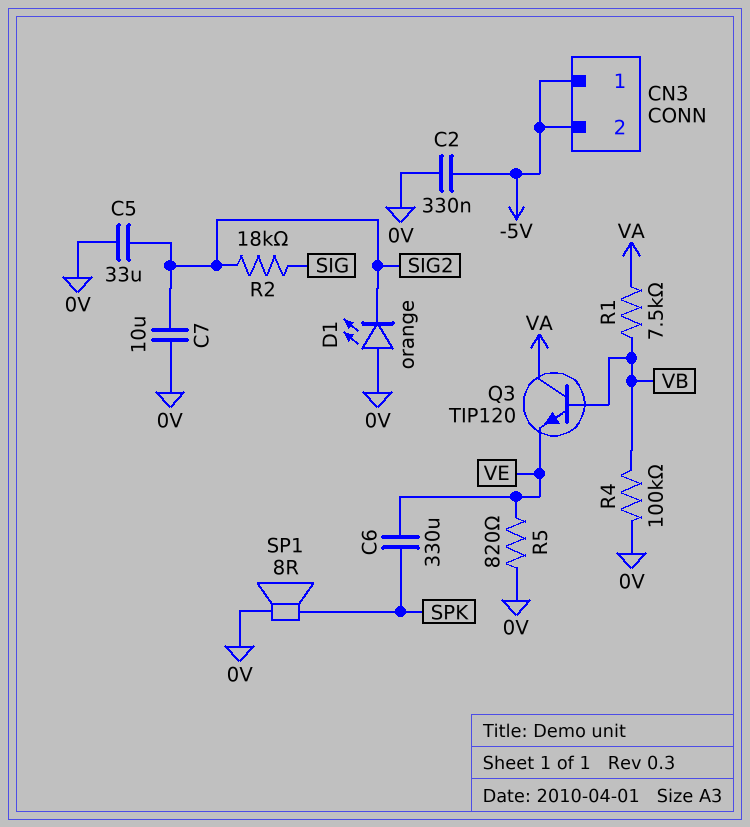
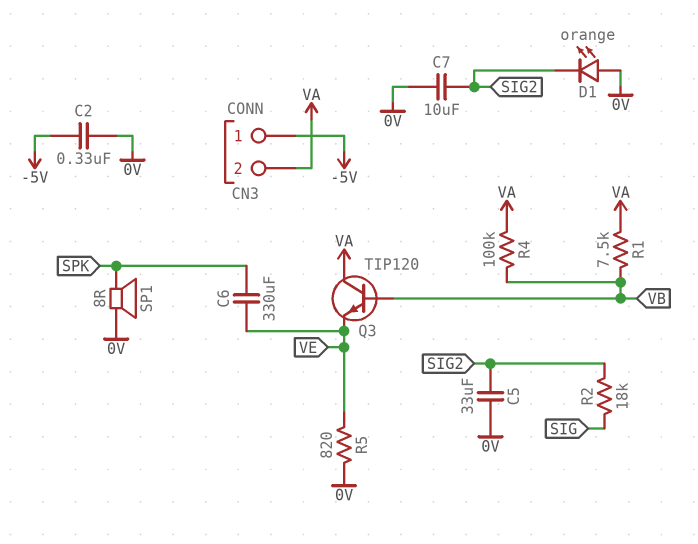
CN3 pin 2: -5V -> VA
R4: 100k (0V, VB) -> 100k (VA, VB)

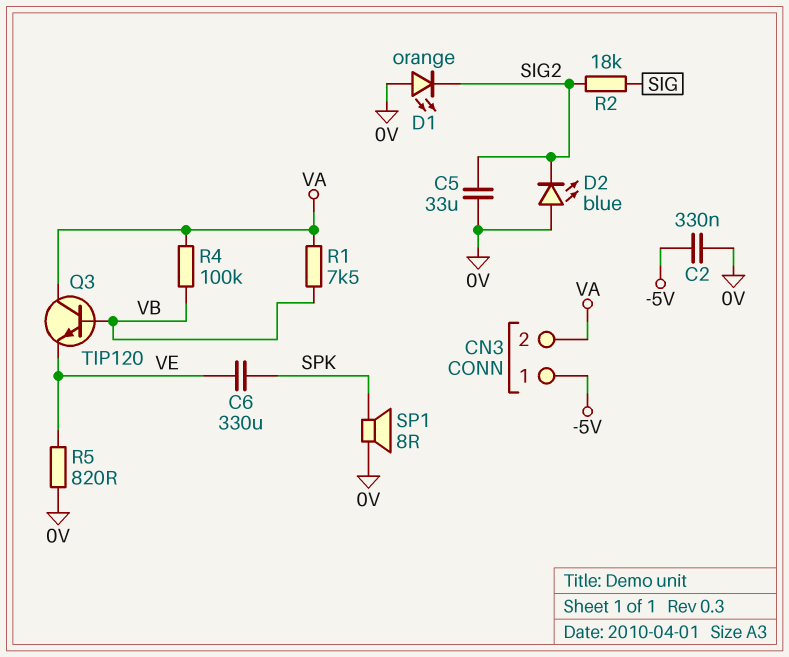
C7: 10uF (0V, SIG2) -> none
D2: none -> LED blue (A 0V, K SIG2)

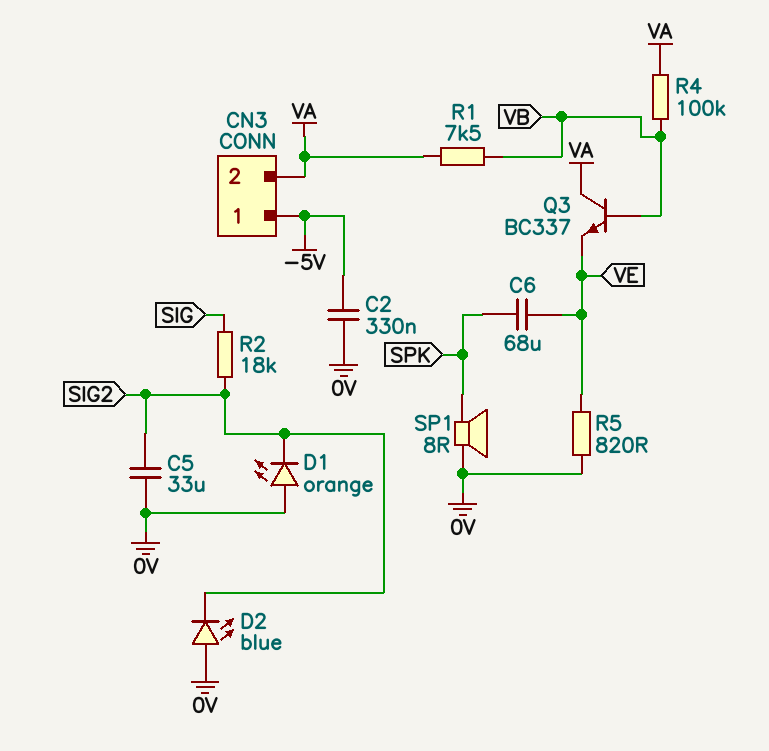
C6: 330uF (SPK, VE) -> 68uF (SPK, VE)
Q3: NPN TIP120 (B VB, C VA, E VE) -> NPN BC337 (B VB, C VA, E VE)

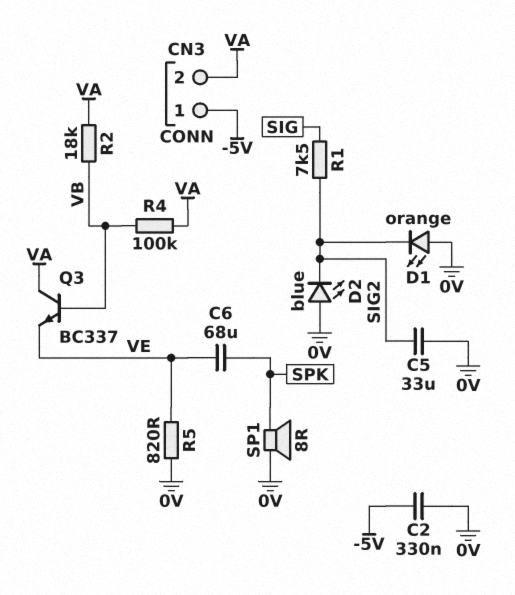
R1: 7.5k (VA, VB) -> 7.5k (SIG, SIG2)
R2: 18k (SIG, SIG2) -> 18k (VA, VB)

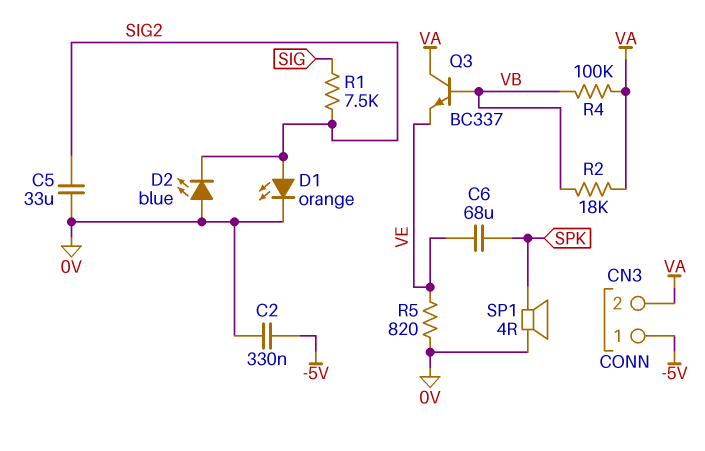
D1: LED orange (A 0V, K SIG2) -> LED orange (A SIG2, K 0V)
SP1: speaker 8R (0V, SPK) -> speaker 4R (0V, SPK)

